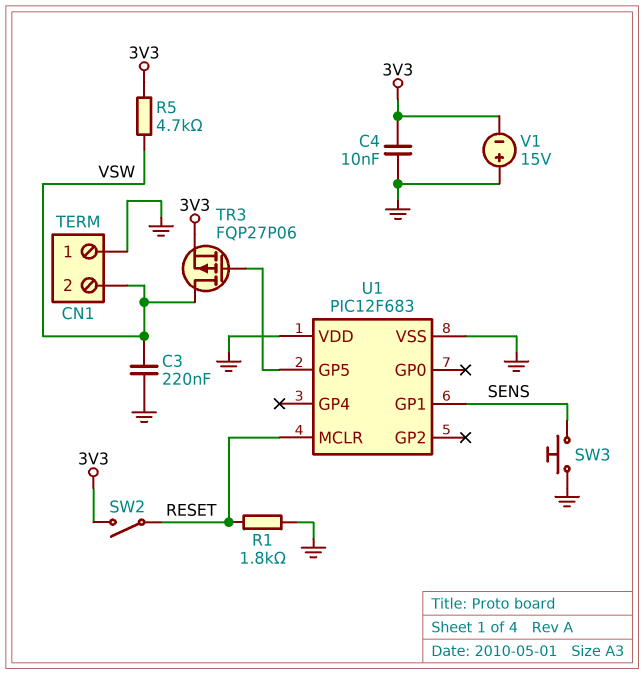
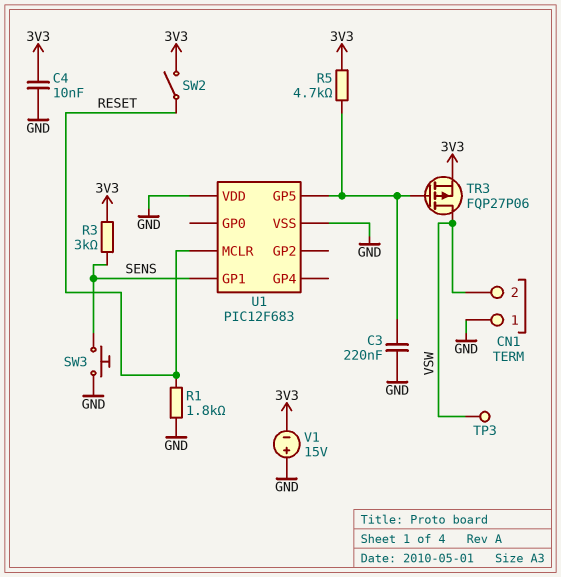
C3: 220nF (GND, VSW) -> 220nF (GND, U1/GP5)
R3: none -> 3k (3V3, SENS)
R5: 4.7k (3V3, VSW) -> 4.7k (3V3, U1/GP5)
TP3: none -> test point (VSW)

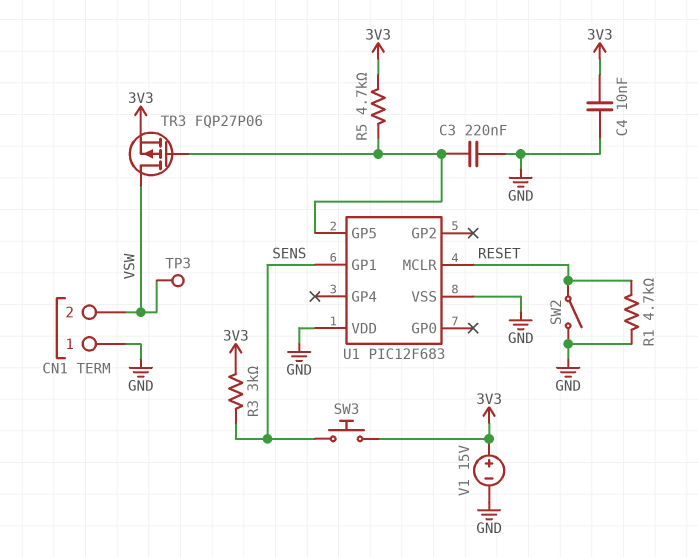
R1: 1.8k (GND, RESET) -> 4.7k (GND, RESET)
SW2: switch (3V3, RESET) -> switch (GND, RESET)
SW3: button (GND, SENS) -> button (3V3, SENS)
V1: 15V (plus GND, minus 3V3) -> 15V (plus 3V3, minus GND)

